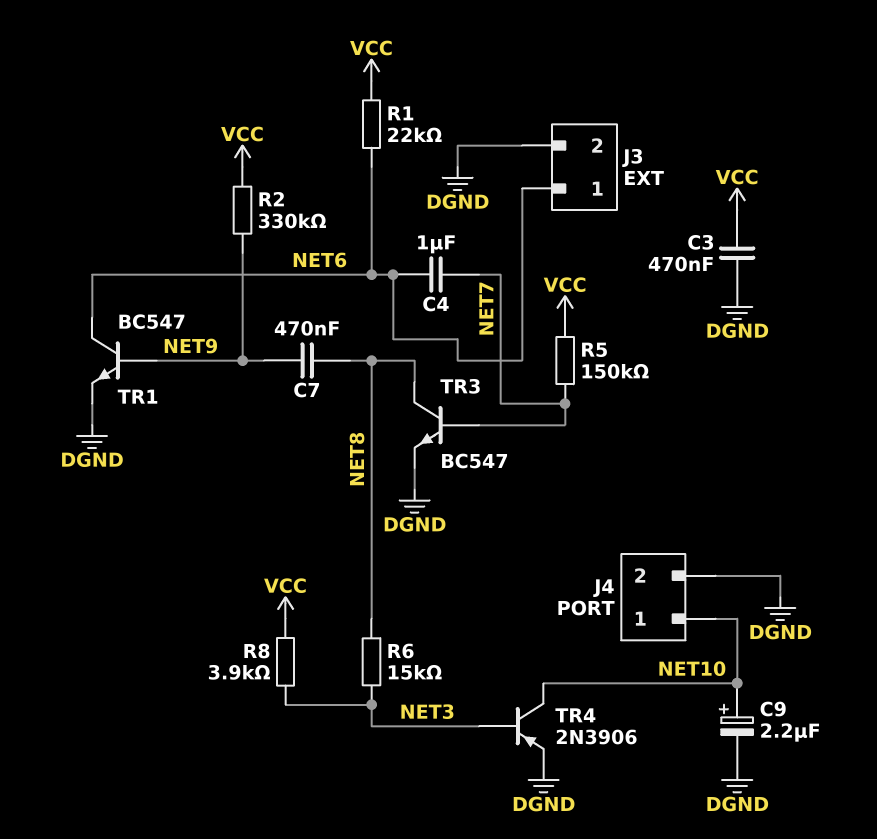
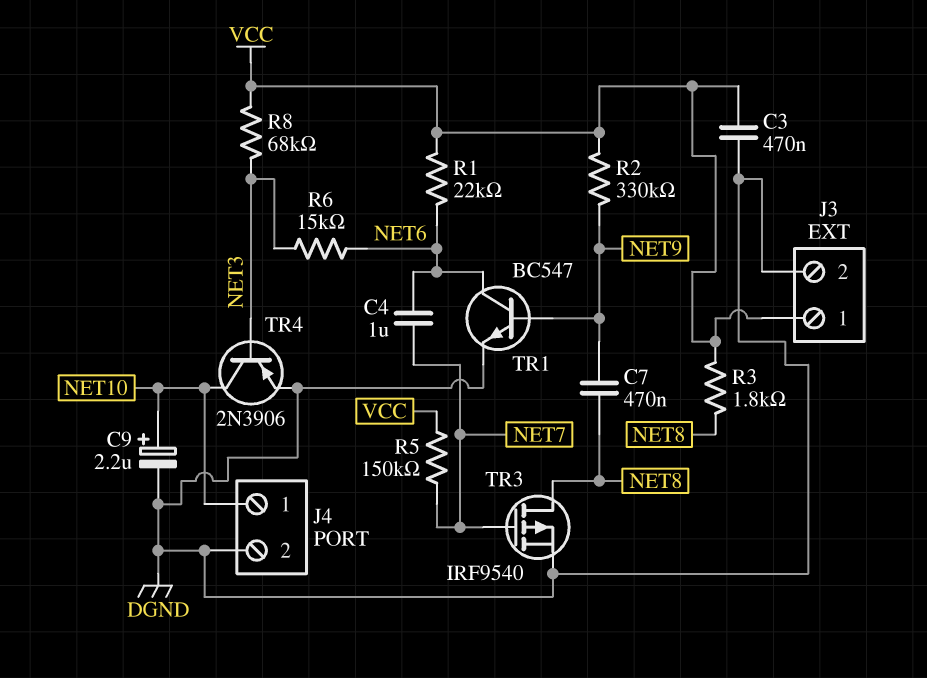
J3 pin 1: NET6 -> VCC
R3: none -> 1.8k (NET8, VCC)
R6: 15k (NET3, NET8) -> 15k (NET3, NET6)
R8: 3.9k (NET3, VCC) -> 68k (NET3, VCC)
TR3: NPN BC547 (B NET7, C NET8, E DGND) -> PMOS IRF9540 (G NET7, D NET8, S DGND)

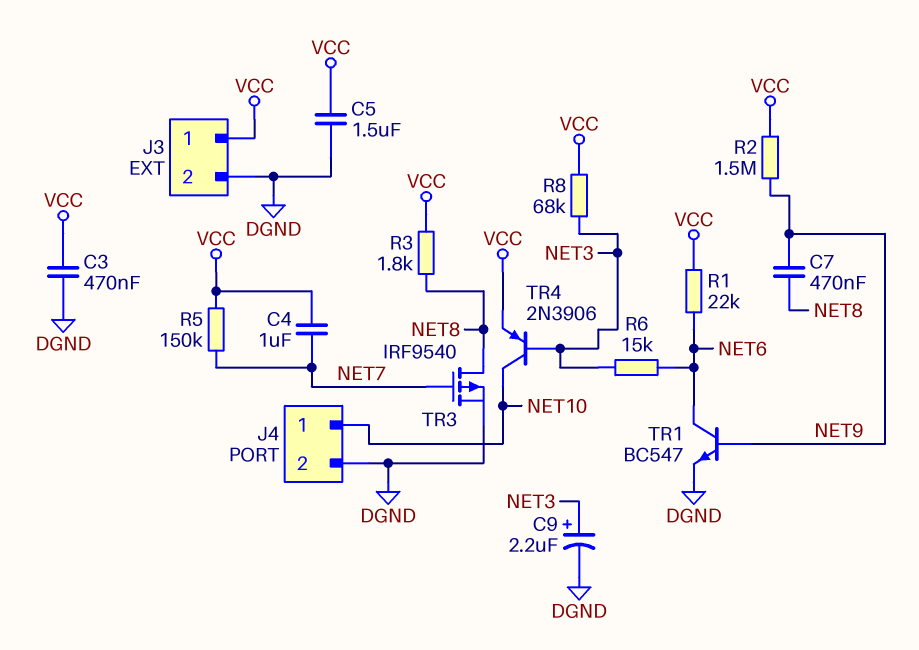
C4: 1uF (NET6, NET7) -> 1uF (NET7, VCC)
C5: none -> 1.5uF (DGND, VCC)
C9: 2.2uF (plus NET10, minus DGND) -> 2.2uF (plus NET3, minus DGND)
R2: 330k (NET9, VCC) -> 1.5M (NET9, VCC)
TR4: PNP 2N3906 (B NET3, C NET10, E DGND) -> PNP 2N3906 (B NET3, C NET10, E VCC)

